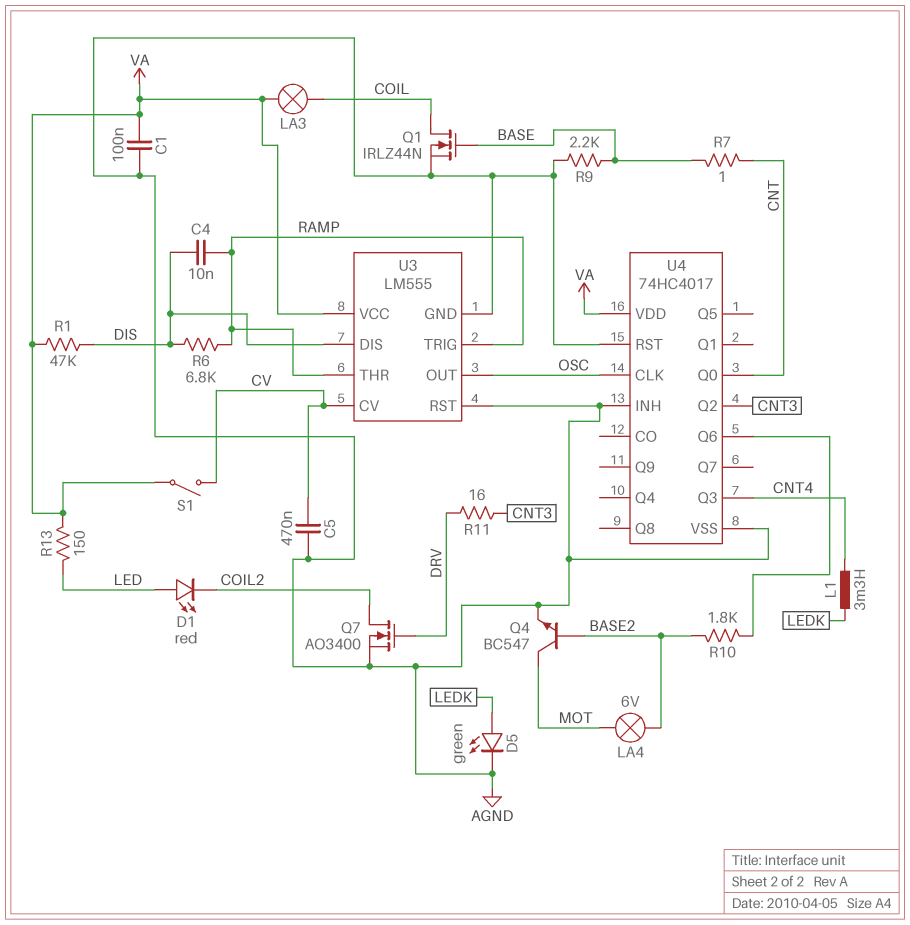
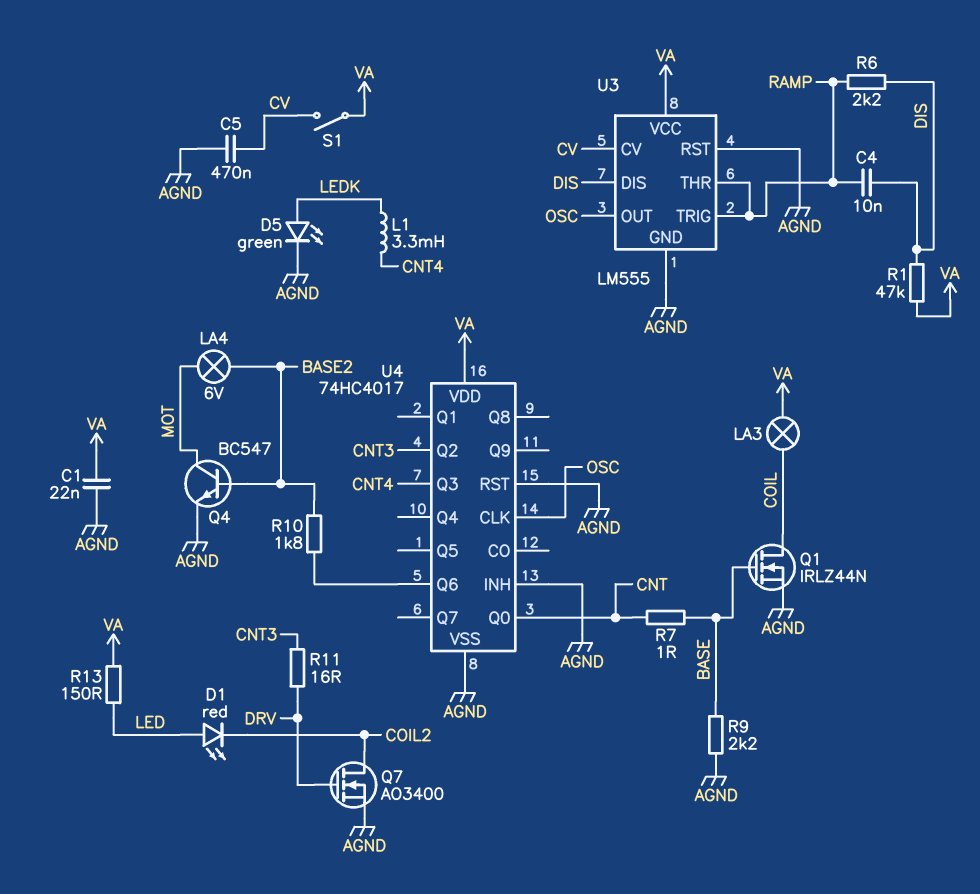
C1: 100nF (AGND, VA) -> 22nF (AGND, VA)
R6: 6.8k (DIS, RAMP) -> 2.2k (DIS, RAMP)

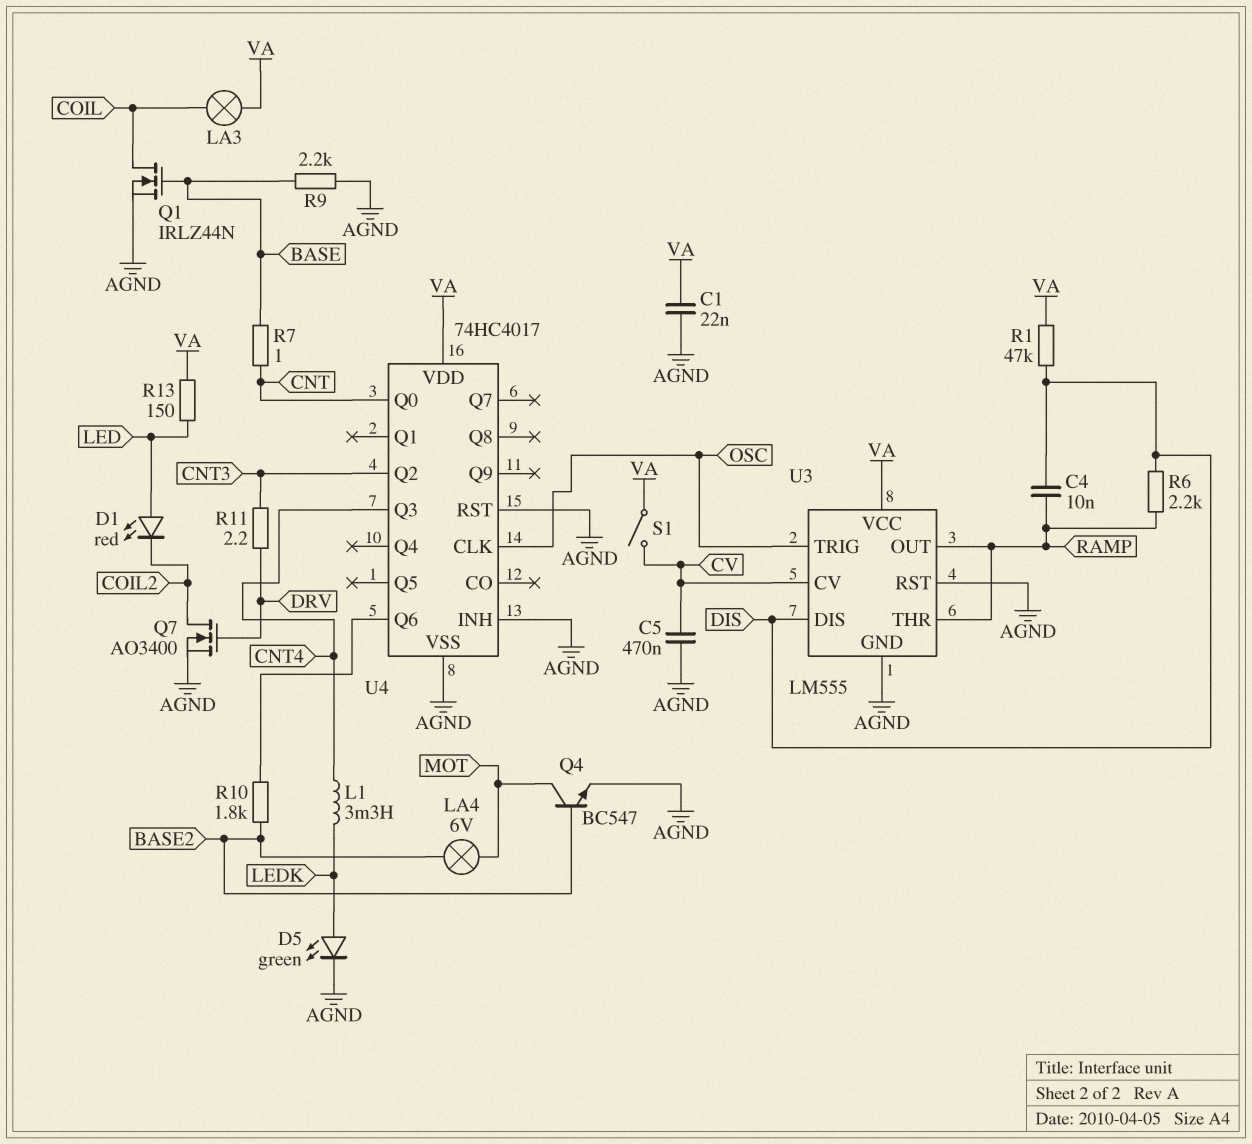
R11: 16 (CNT3, DRV) -> 2.2 (CNT3, DRV)
U3 pin OUT: OSC -> RAMP
U3 pin TRIG: RAMP -> OSC

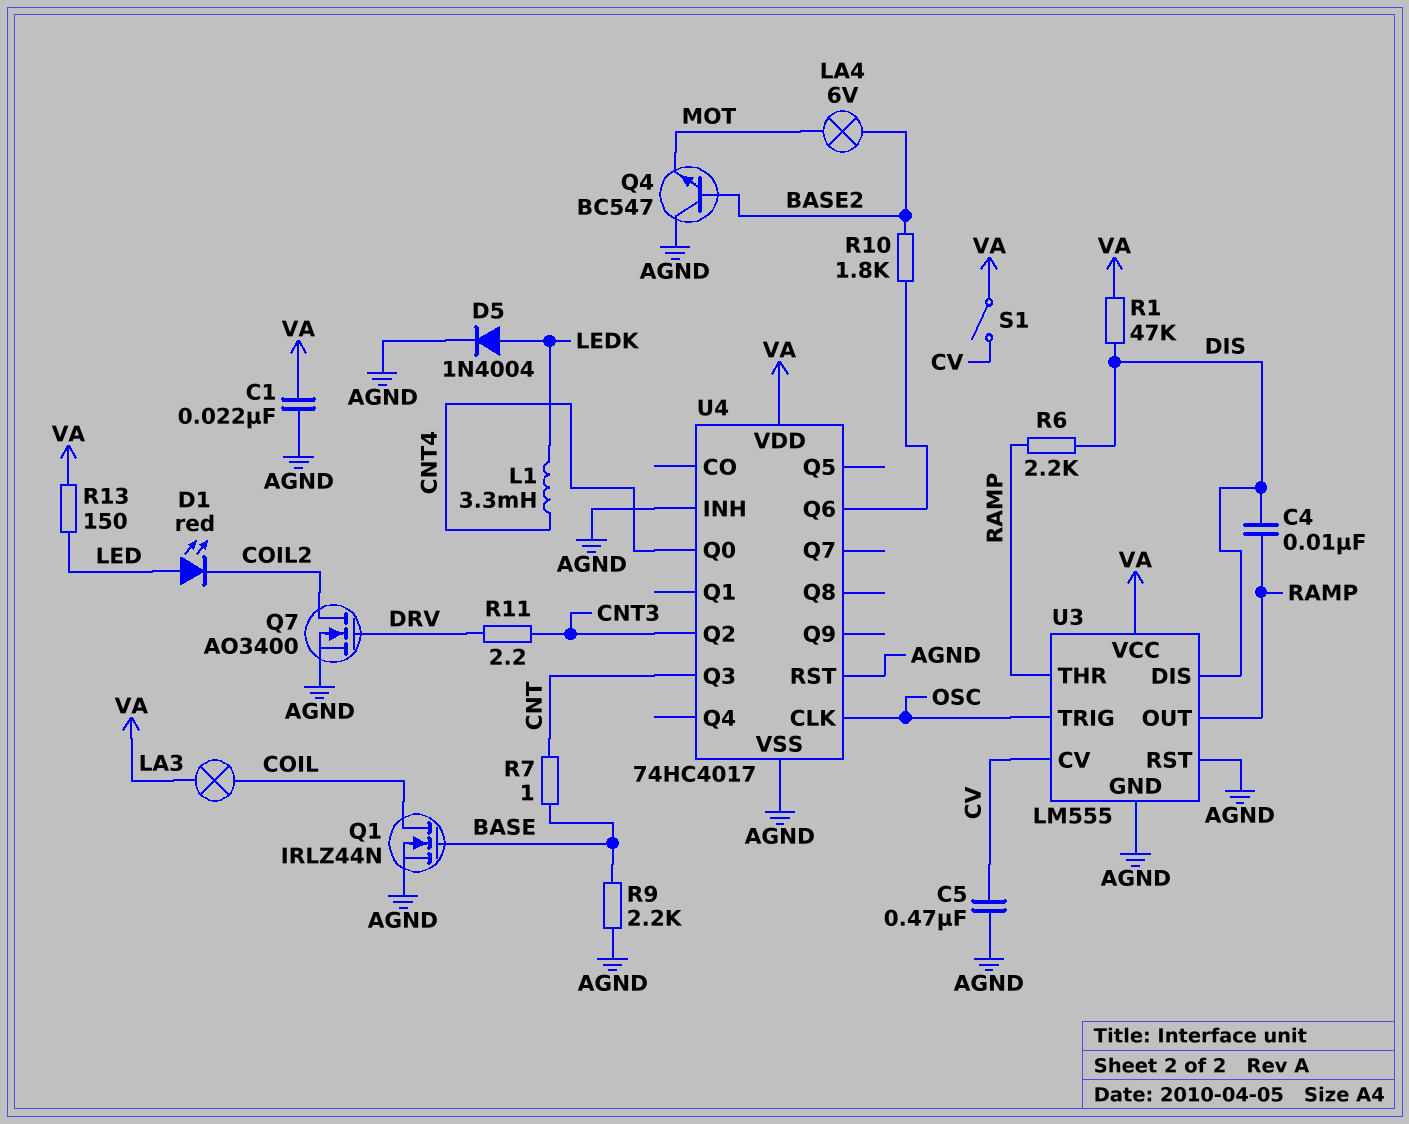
D5: LED green (A LEDK, K AGND) -> diode 1N4004 (A LEDK, K AGND)
Q4: NPN BC547 (B BASE2, C MOT, E AGND) -> NPN BC547 (B BASE2, C AGND, E MOT)
U4 pin Q0: CNT -> CNT4
U4 pin Q3: CNT4 -> CNT

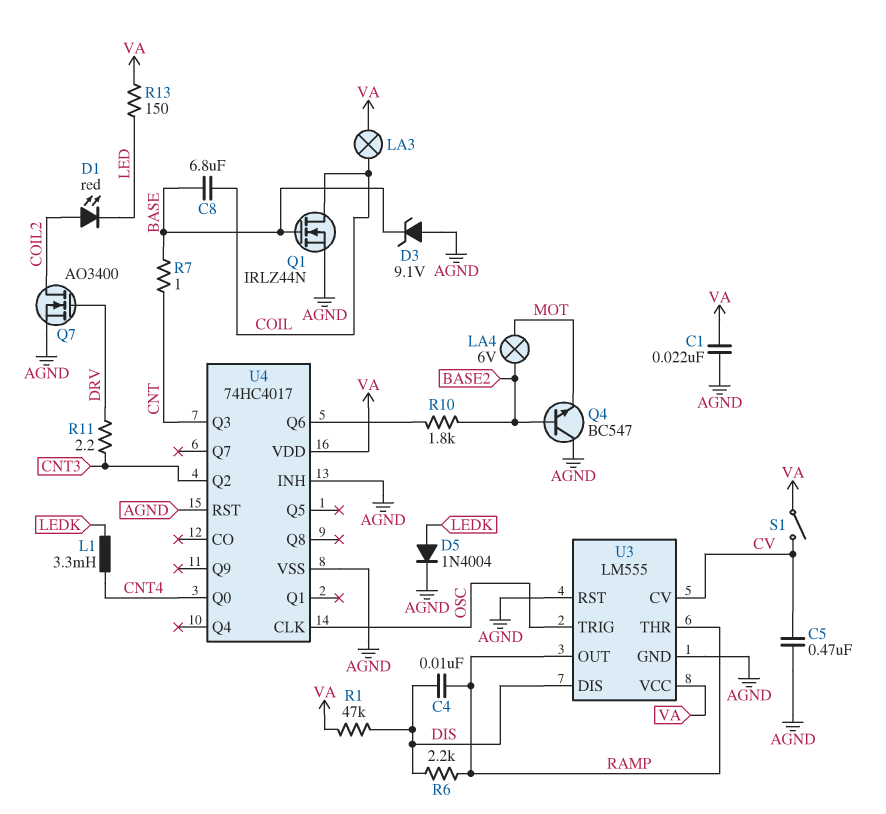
C8: none -> 6.8uF (BASE, COIL)
D1: LED red (A LED, K COIL2) -> LED red (A COIL2, K LED)
D3: none -> zener 9.1V (A AGND, K BASE)
R9: 2.2k (AGND, BASE) -> none

